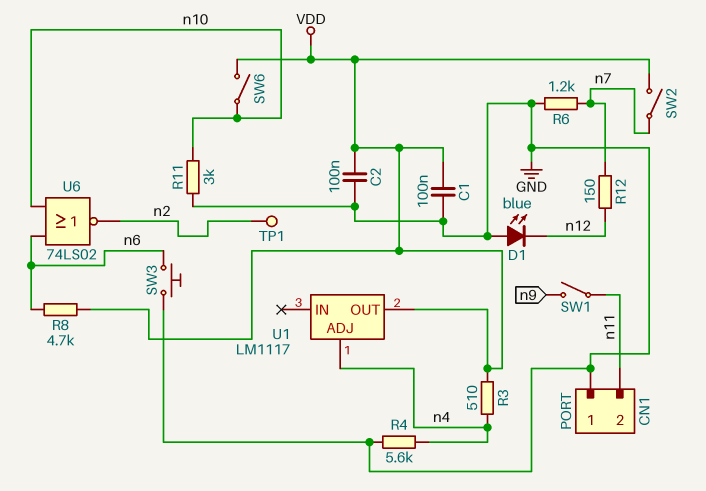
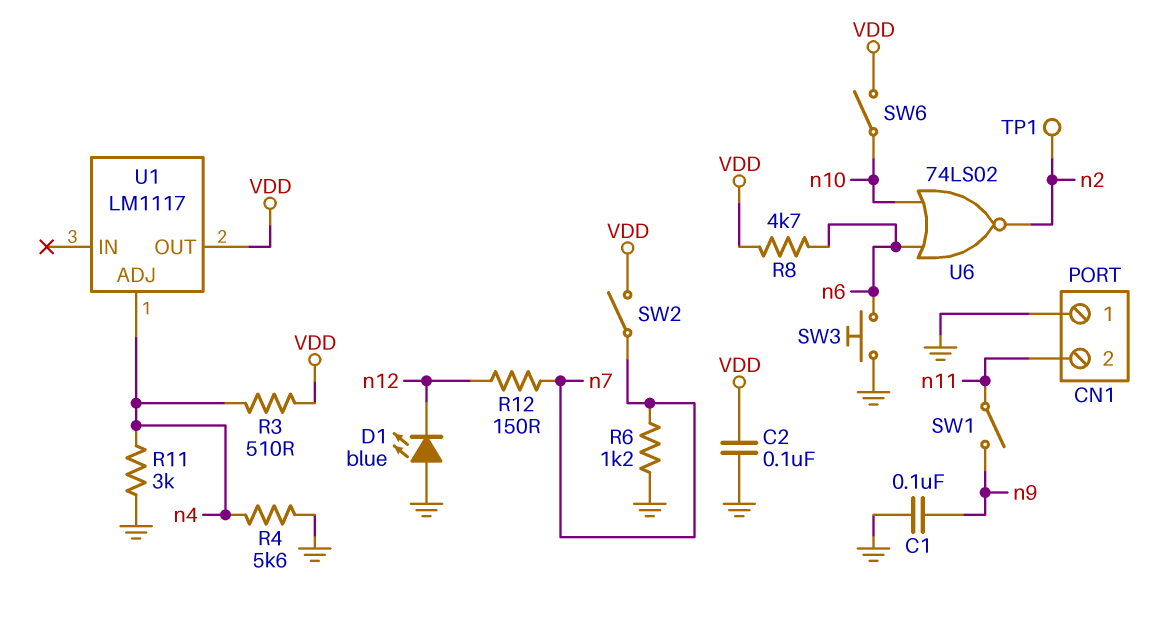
C1: 100nF (GND, VDD) -> 100nF (GND, n9)
R11: 3k (GND, n10) -> 3k (GND, n4)

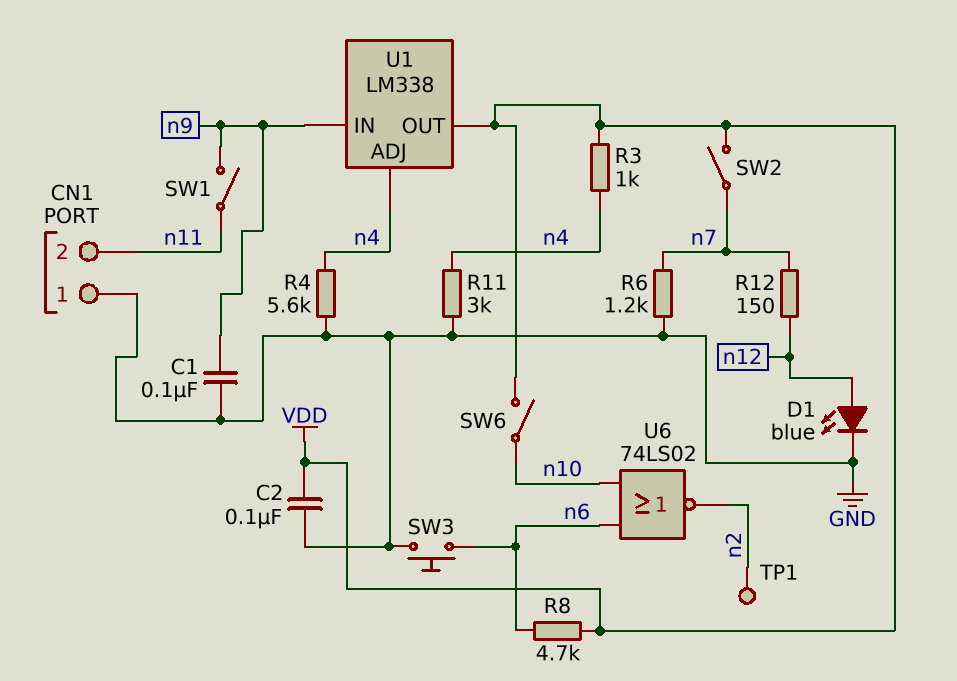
D1: LED blue (A GND, K n12) -> LED blue (A n12, K GND)
R3: 510 (VDD, n4) -> 1k (VDD, n4)
U1: LM1117 -> LM338
U1 pin IN: none -> n9

